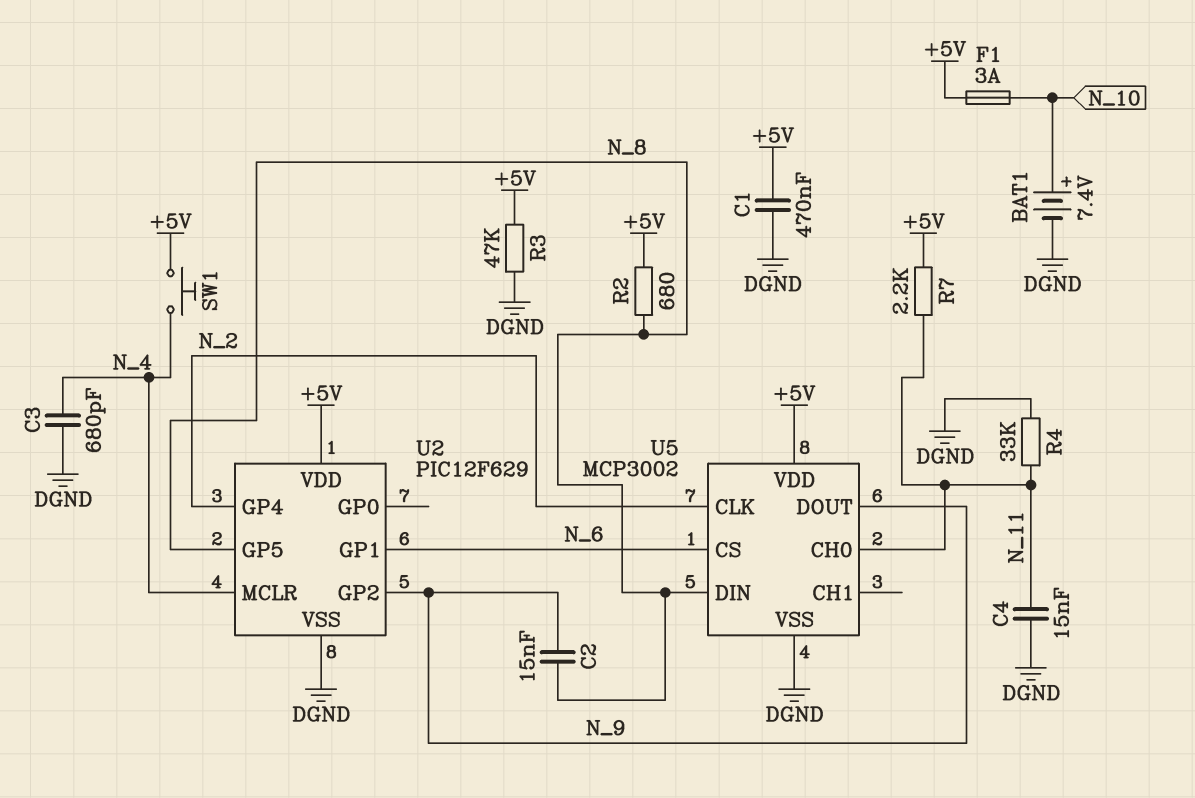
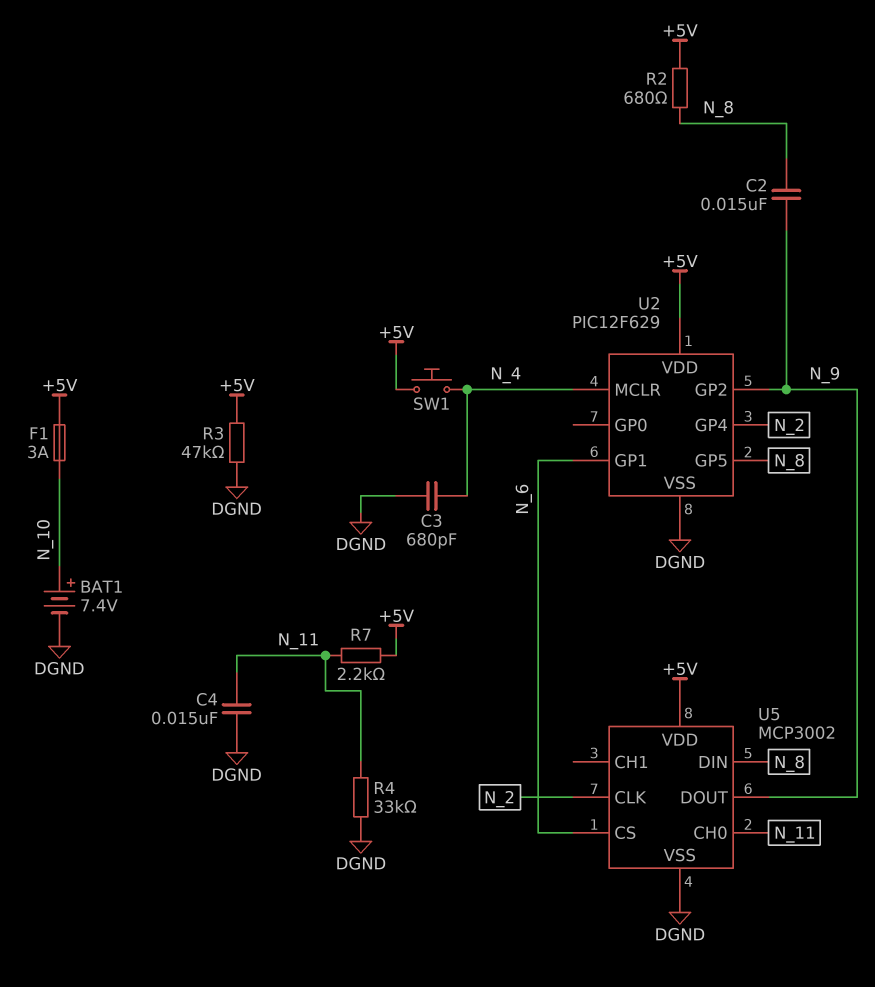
C1: 470nF (+5V, DGND) -> none

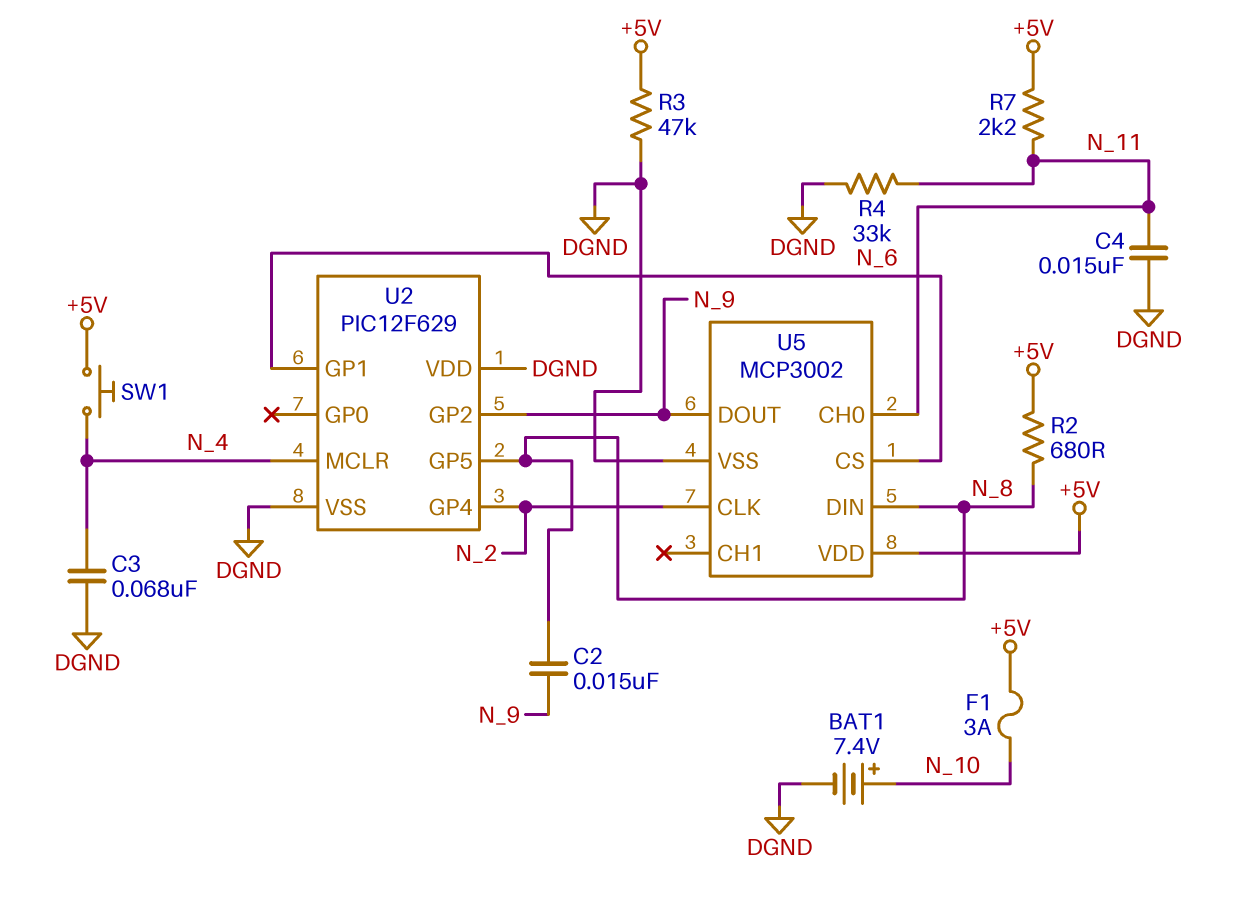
C3: 680pF (DGND, N_4) -> 68nF (DGND, N_4)
U2 pin VDD: +5V -> DGND

